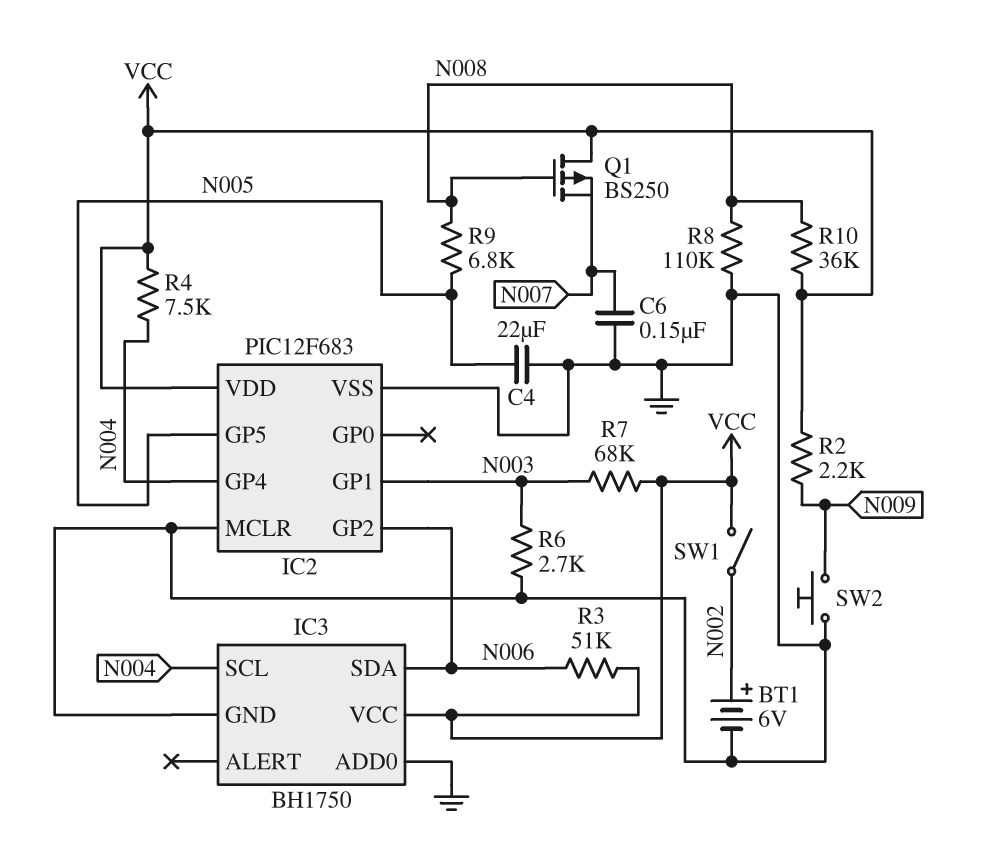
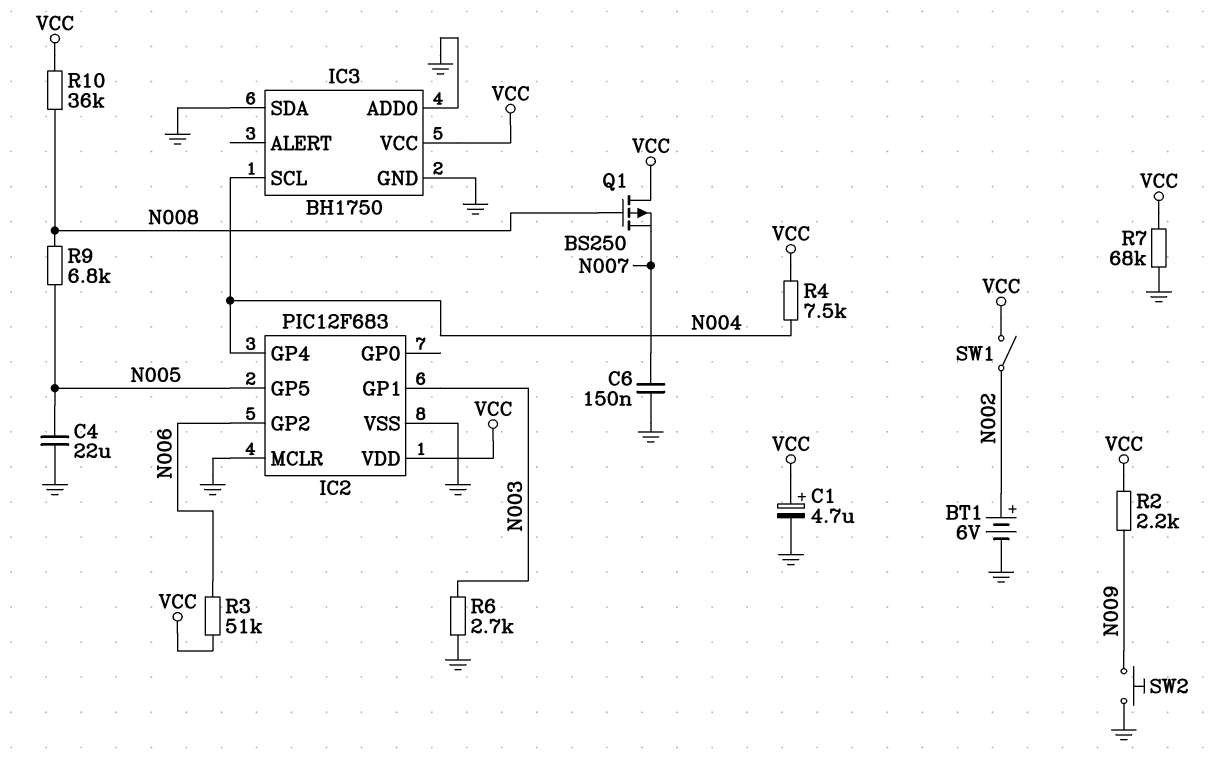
C1: none -> 4.7uF (plus VCC, minus GND)
IC3 pin SDA: N006 -> GND
R7: 68k (N003, VCC) -> 68k (GND, VCC)
R8: 110k (GND, N008) -> none

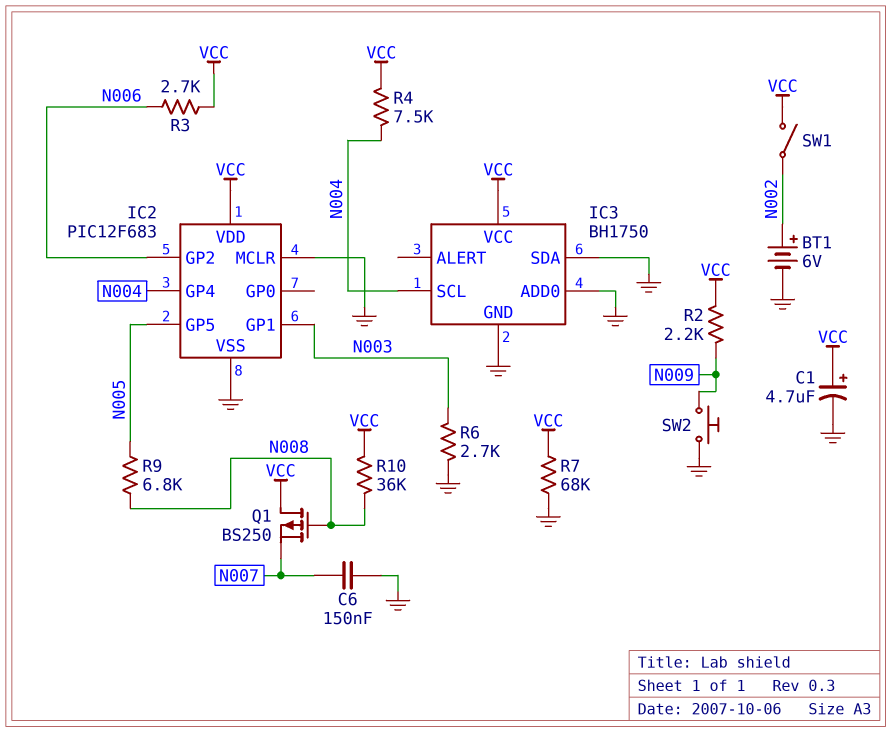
C4: 22uF (GND, N005) -> none
R3: 51k (N006, VCC) -> 2.7k (N006, VCC)

